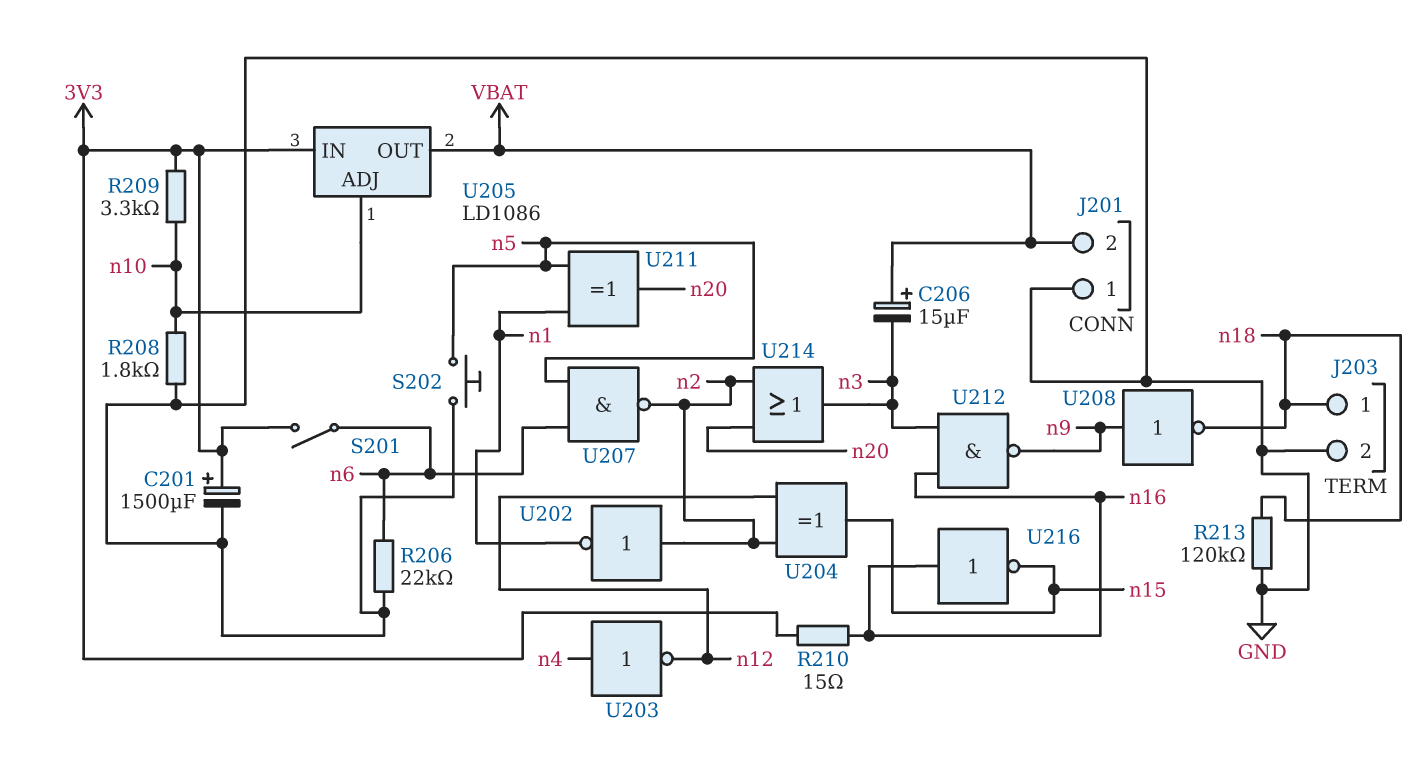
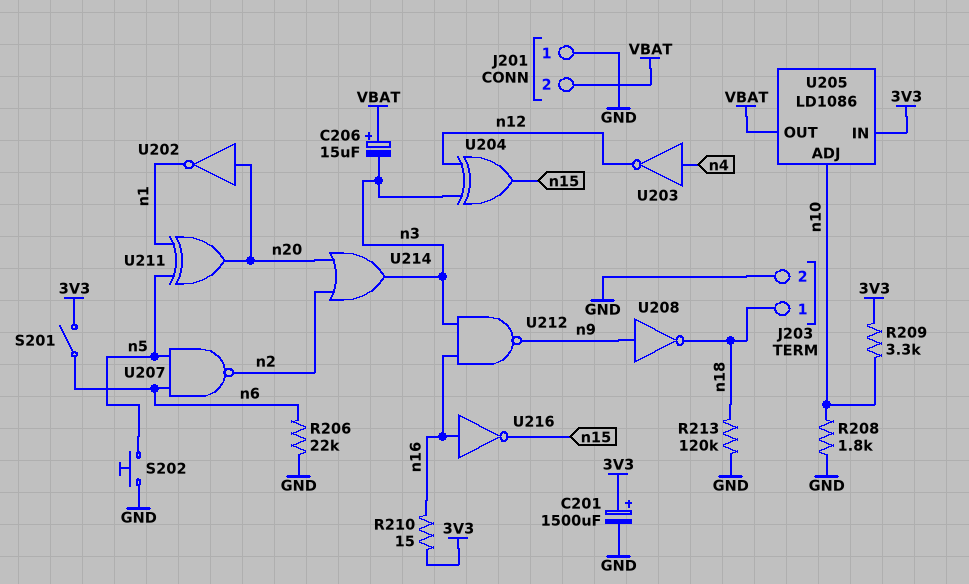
U202: NOT (in n2, out n1) -> NOT (in n20, out n1)
U204: XOR (in n2, in n12, out n15) -> XOR (in n3, in n12, out n15)

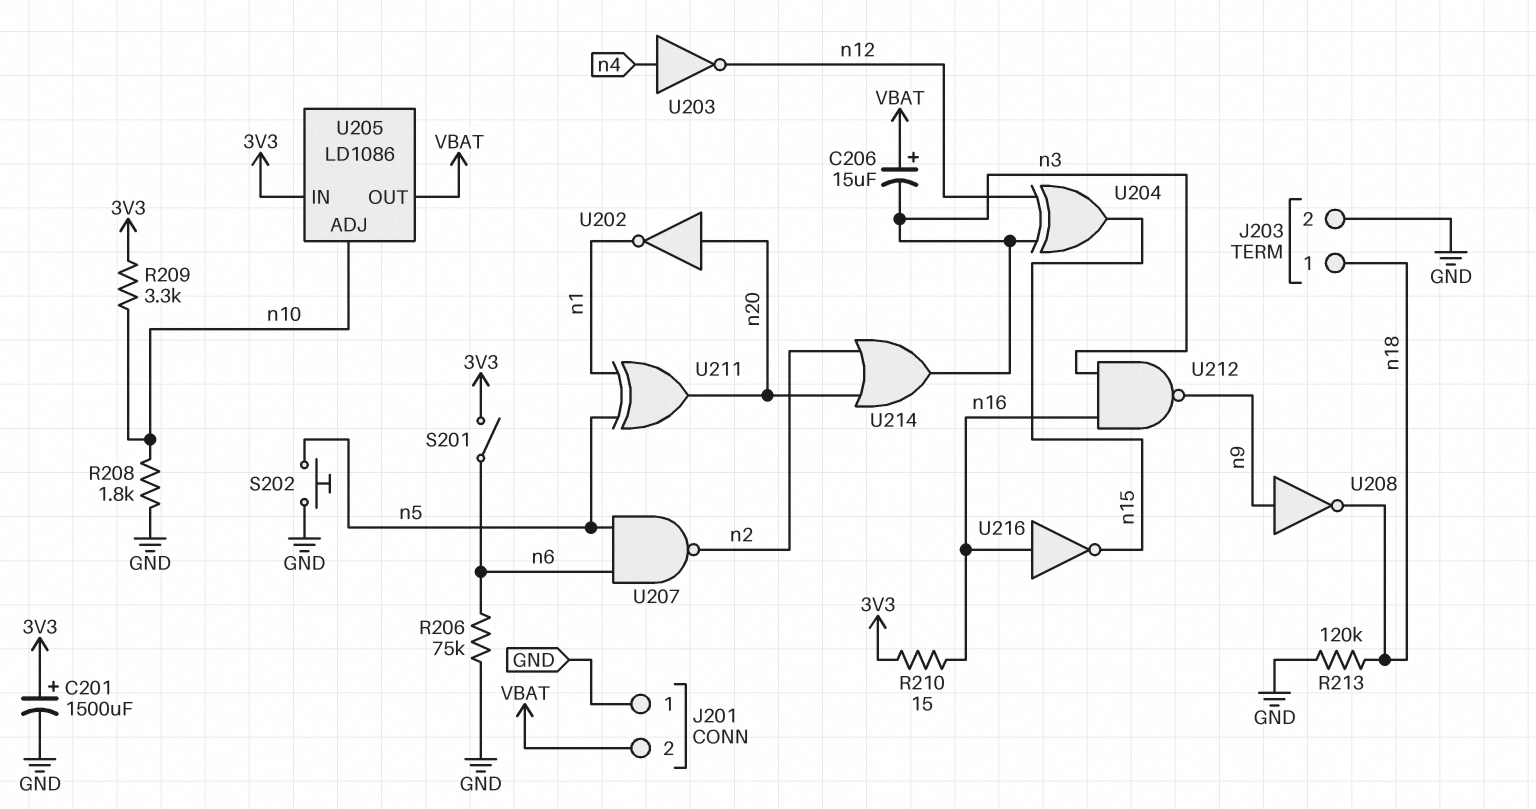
R206: 22k (GND, n6) -> 75k (GND, n6)

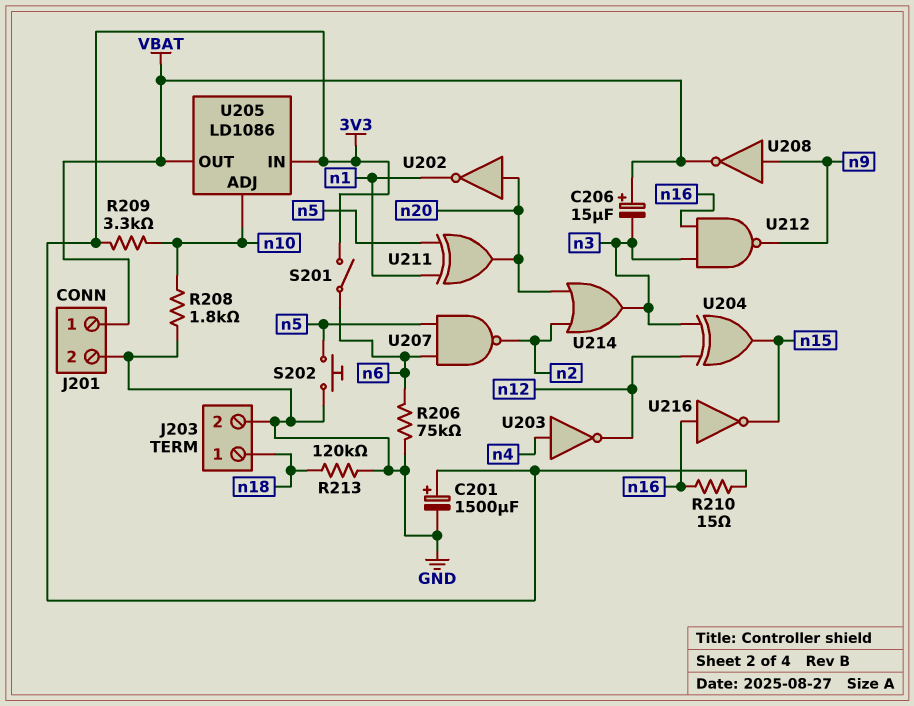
J201 pin 1: GND -> VBAT
J201 pin 2: VBAT -> GND
U208: NOT (in n9, out n18) -> NOT (in n9, out VBAT)

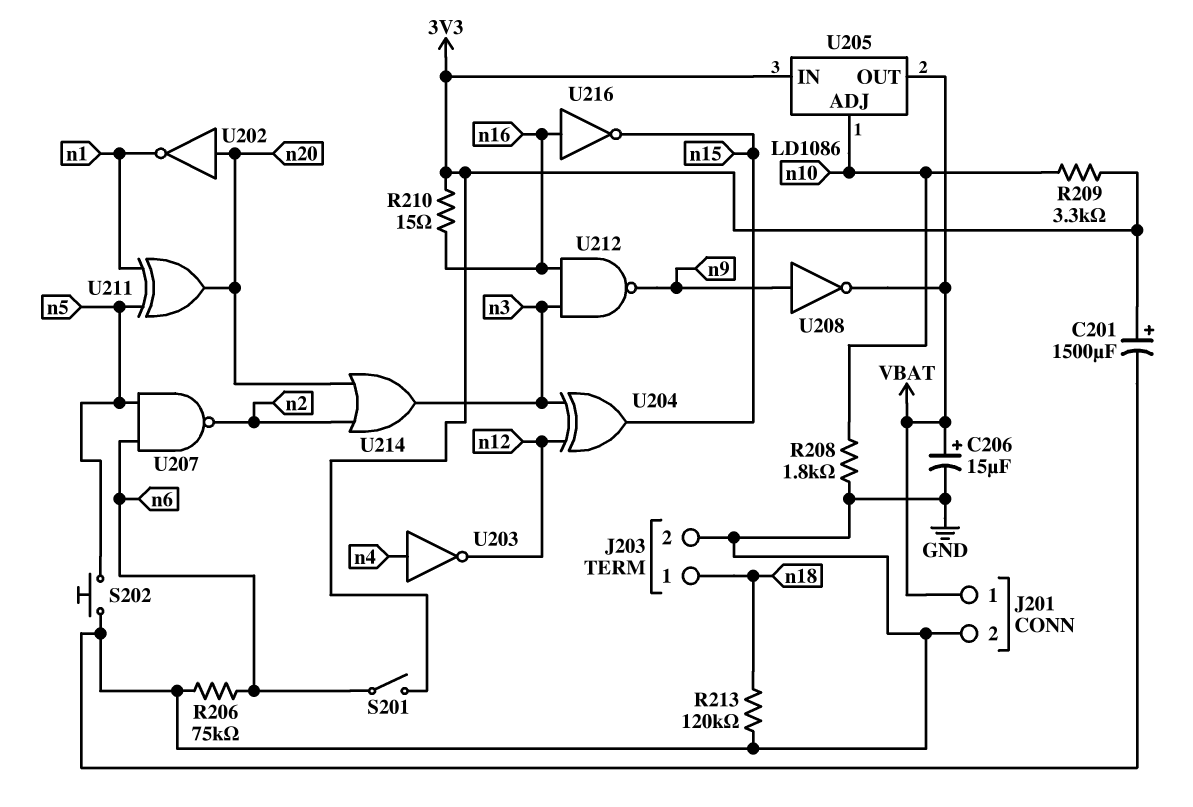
C206: 15uF (plus VBAT, minus n3) -> 15uF (plus VBAT, minus GND)

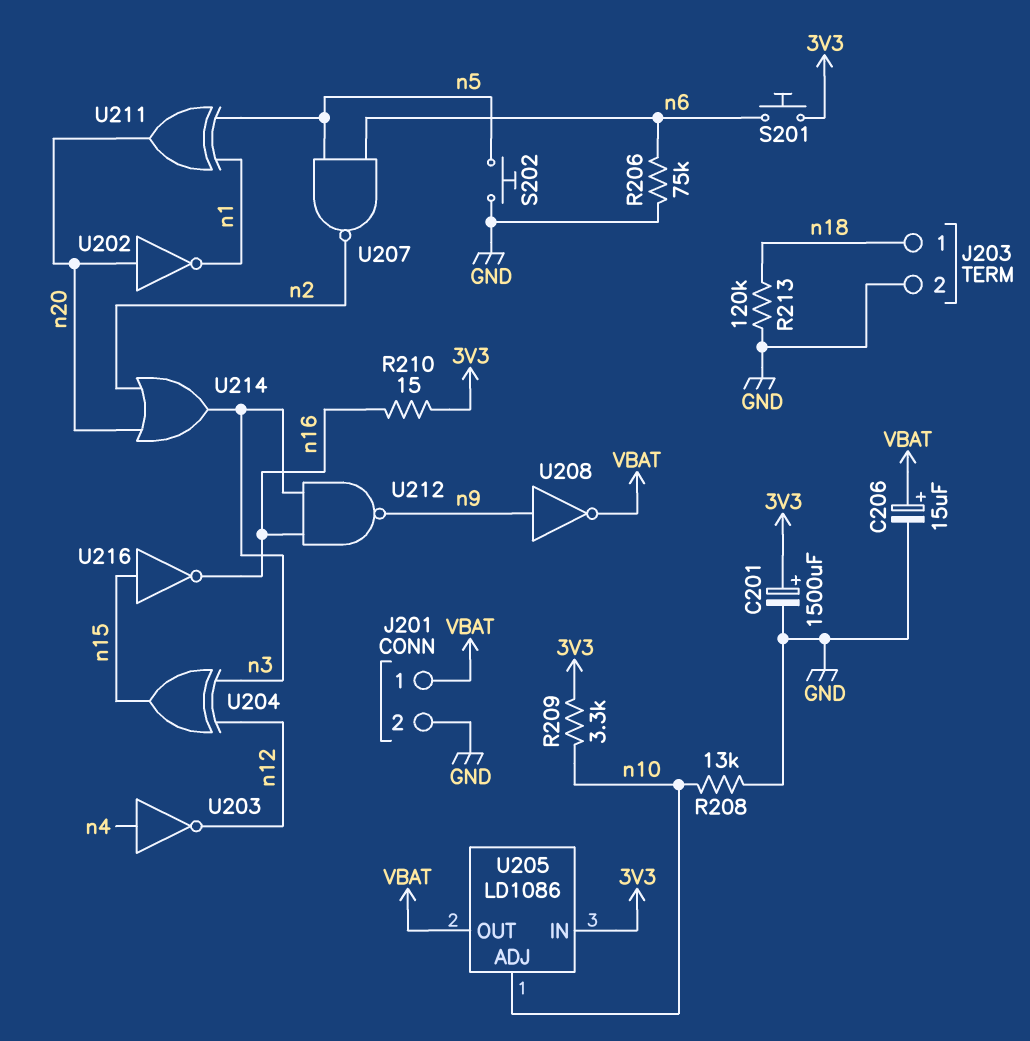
R208: 1.8k (GND, n10) -> 13k (GND, n10)
S201: switch (3V3, n6) -> button (3V3, n6)
U216: NOT (in n16, out n15) -> NOT (in n15, out n16)

